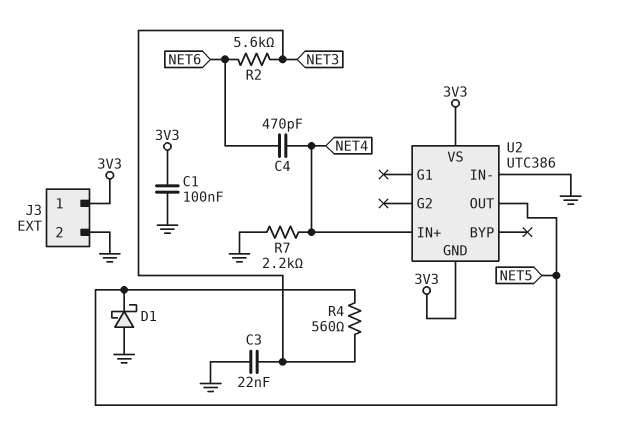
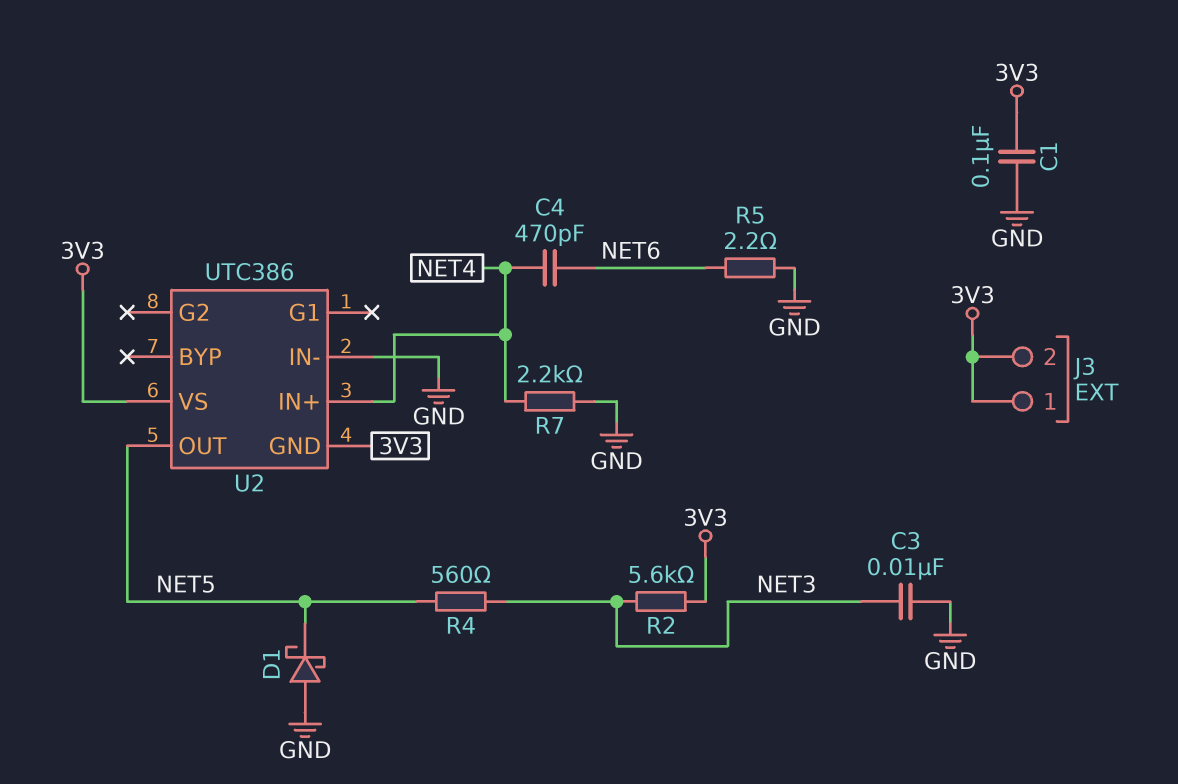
C3: 22nF (GND, NET3) -> 10nF (GND, NET3)
J3 pin 2: GND -> 3V3
R2: 5.6k (NET3, NET6) -> 5.6k (3V3, NET3)
R5: none -> 2.2 (GND, NET6)

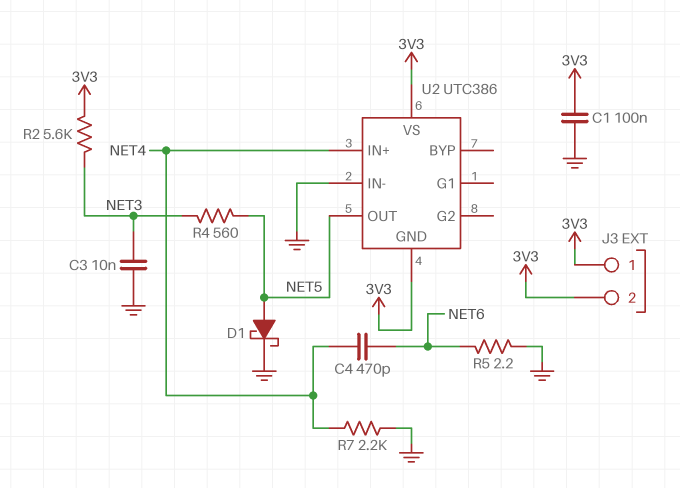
D1: schottky (A GND, K NET5) -> schottky (A NET5, K GND)

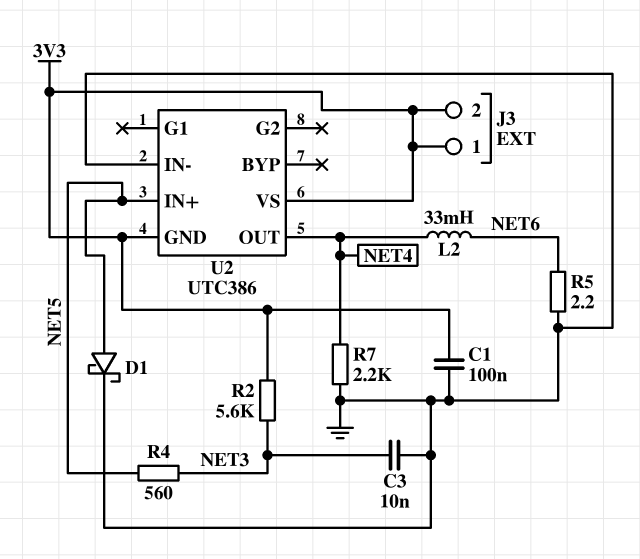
C4: 470pF (NET4, NET6) -> none
L2: none -> 33mH (NET4, NET6)
U2 pin IN+: NET4 -> NET5
U2 pin OUT: NET5 -> NET4

